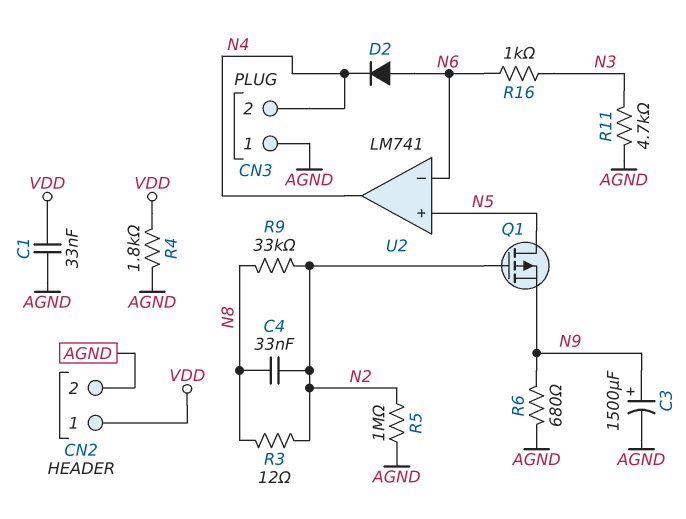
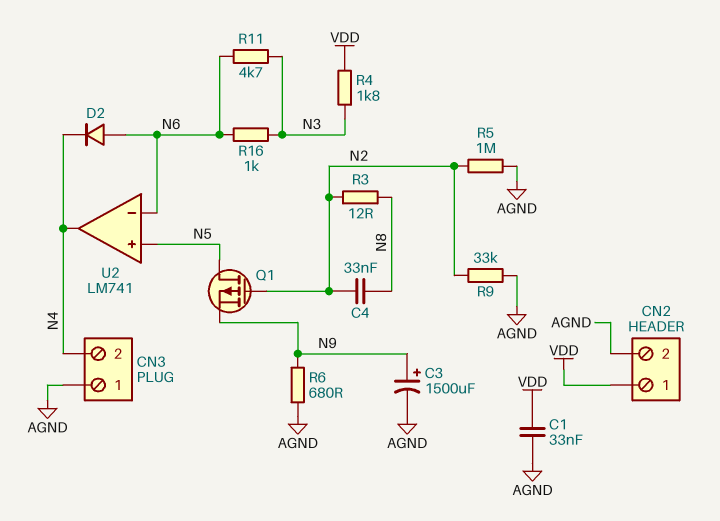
R4: 1.8k (AGND, VDD) -> 1.8k (N3, VDD)
R9: 33k (N2, N8) -> 33k (AGND, N2)
R11: 4.7k (AGND, N3) -> 4.7k (N3, N6)

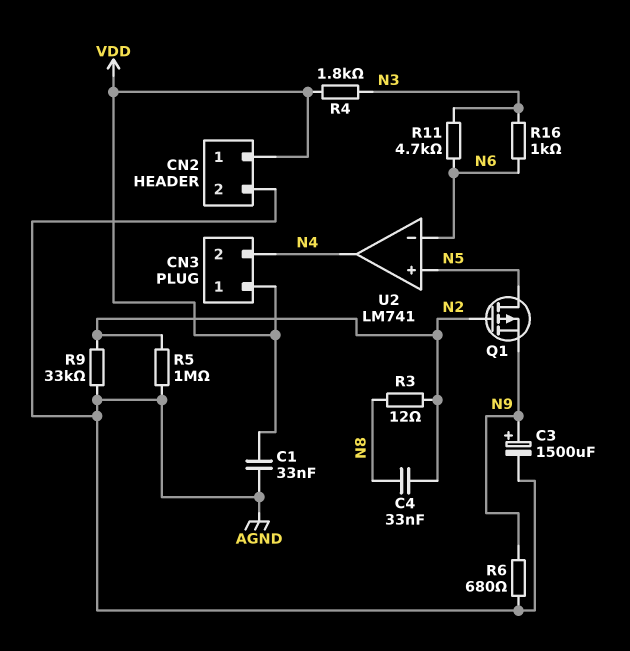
CN3 pin 1: AGND -> VDD
D2: diode (A N6, K N4) -> none

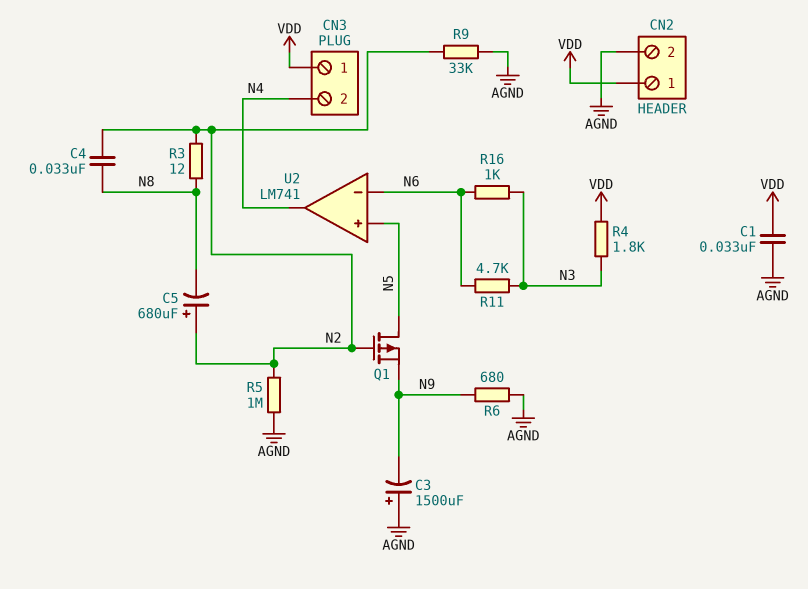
C3: 1500uF (plus N9, minus AGND) -> 1500uF (plus AGND, minus N9)
C5: none -> 680uF (plus N2, minus N8)

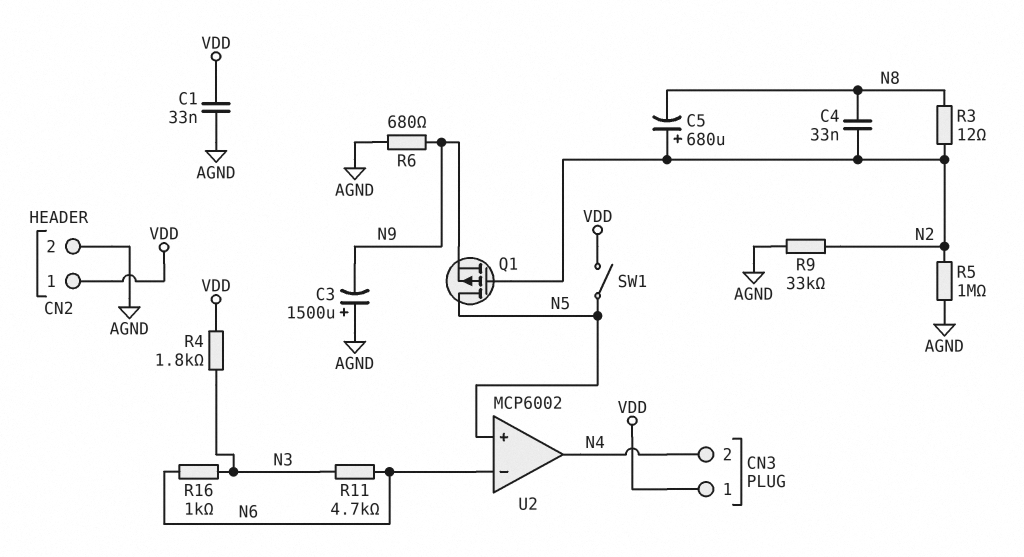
SW1: none -> switch (N5, VDD)
U2: LM741 -> MCP6002

